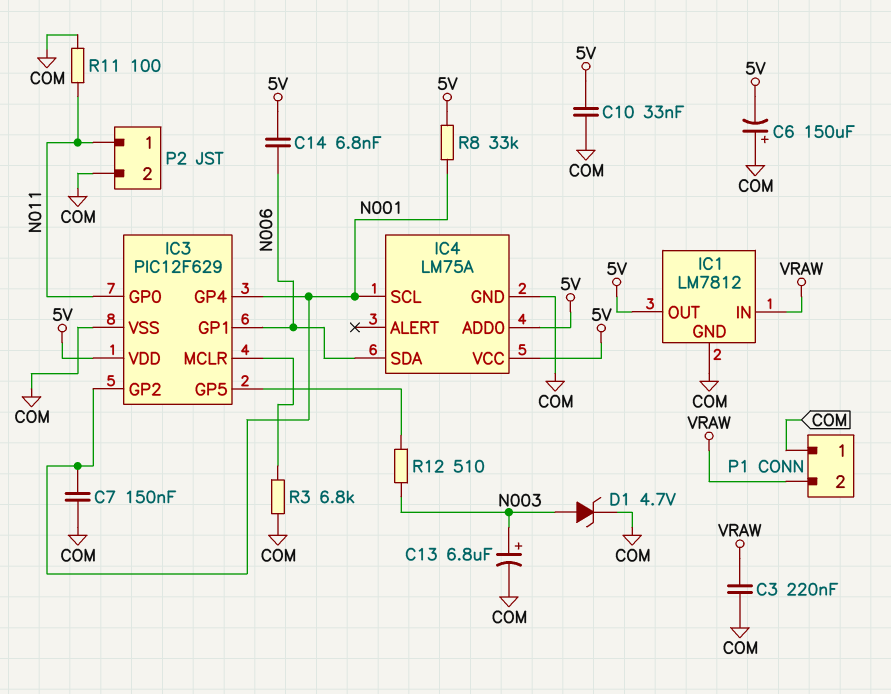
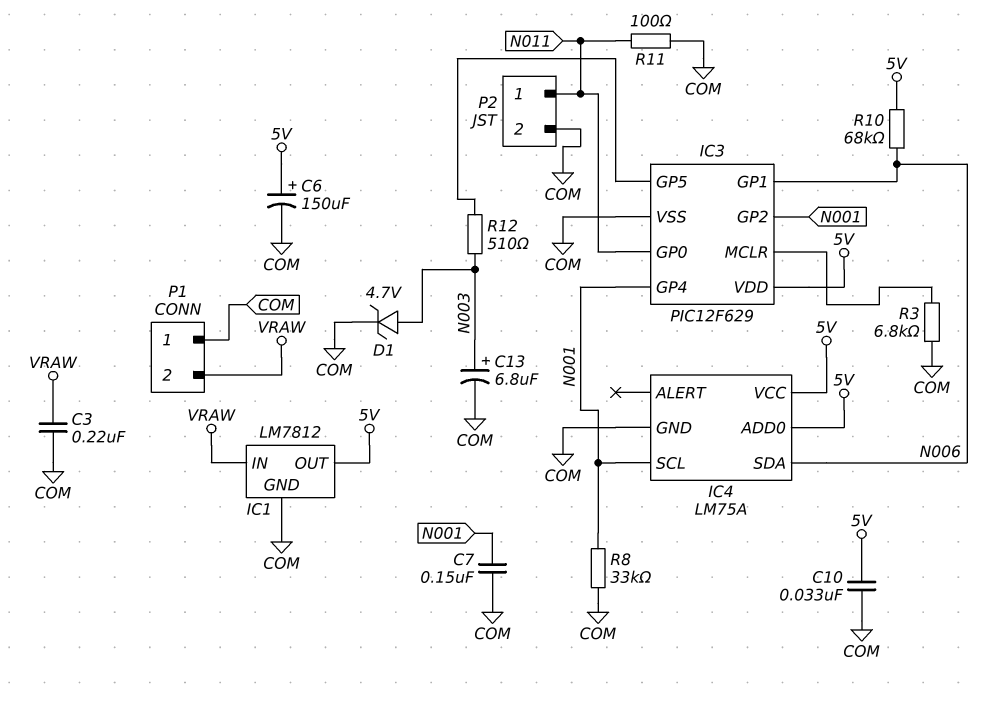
C6: 150uF (plus COM, minus 5V) -> 150uF (plus 5V, minus COM)
C14: 6.8nF (5V, N006) -> none
R8: 33k (5V, N001) -> 33k (COM, N001)
R10: none -> 68k (5V, N006)

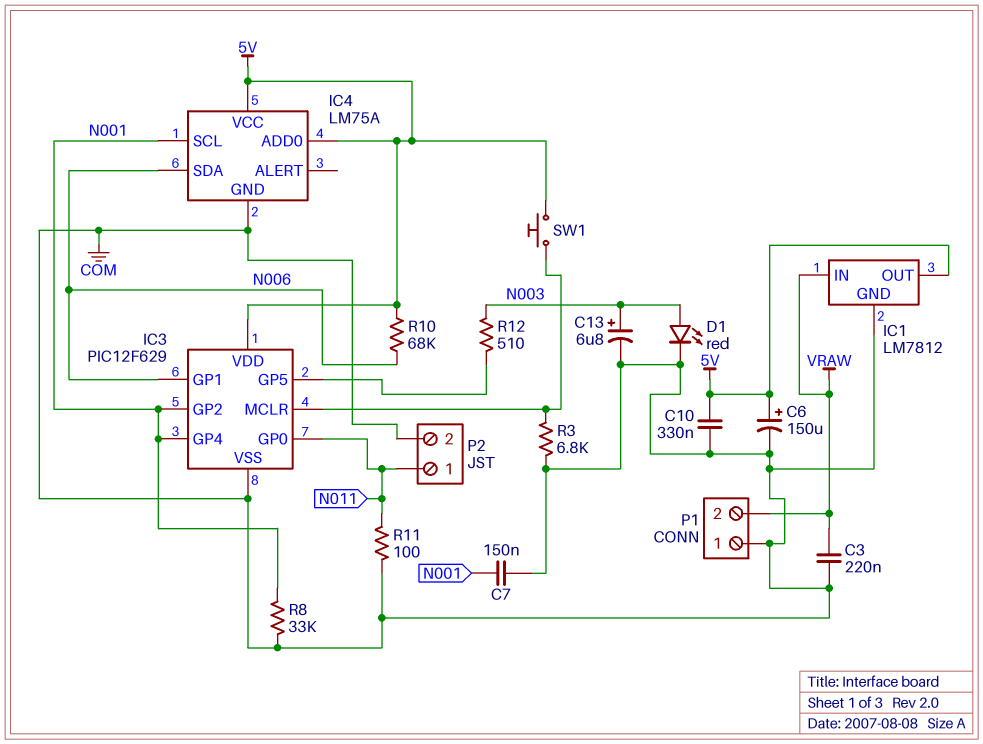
C10: 33nF (5V, COM) -> 330nF (5V, COM)
D1: zener 4.7V (A N003, K COM) -> LED red (A N003, K COM)
SW1: none -> button (5V, IC3/MCLR)

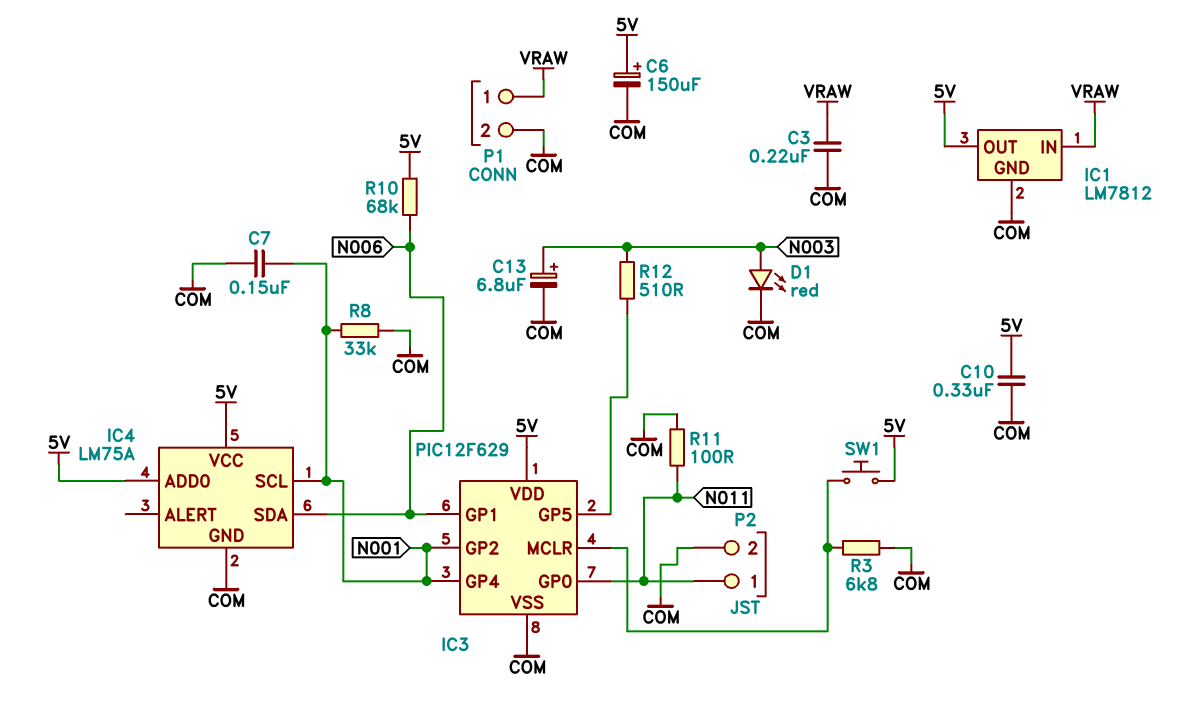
P1 pin 1: COM -> VRAW
P1 pin 2: VRAW -> COM

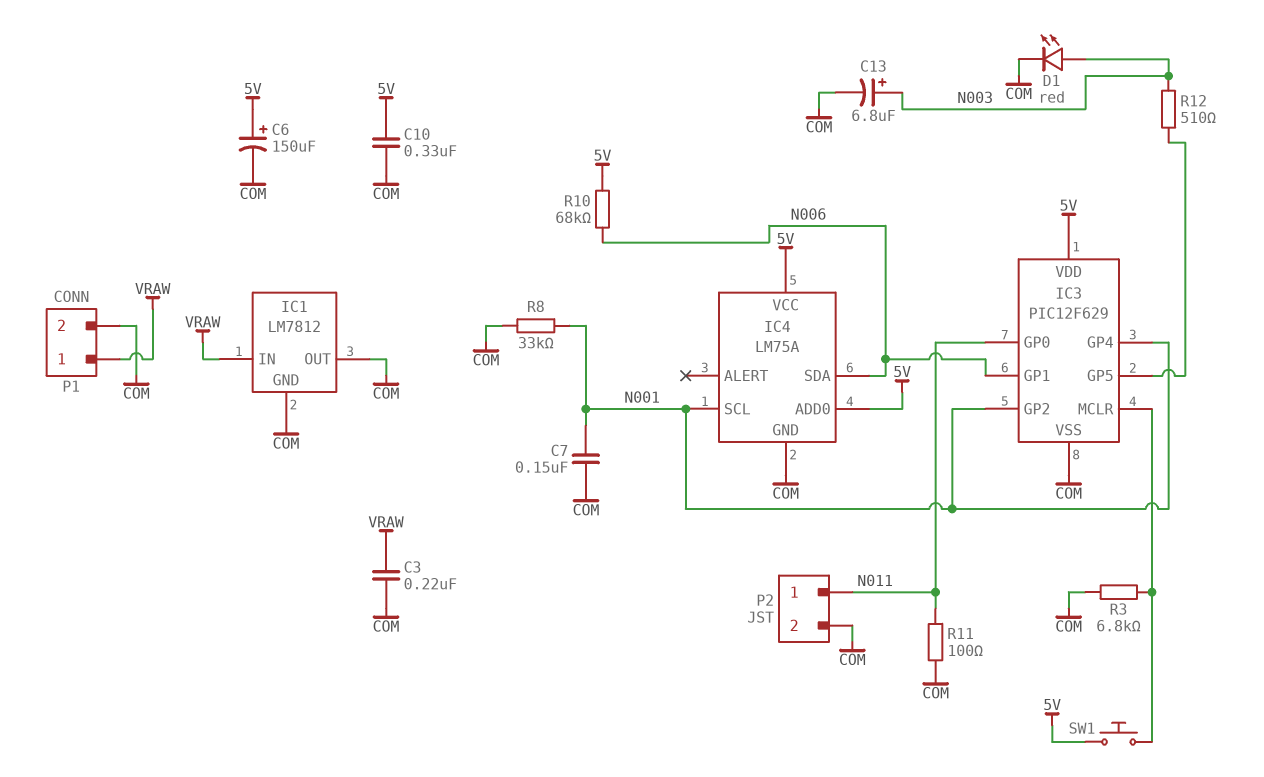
IC1 pin OUT: 5V -> COM

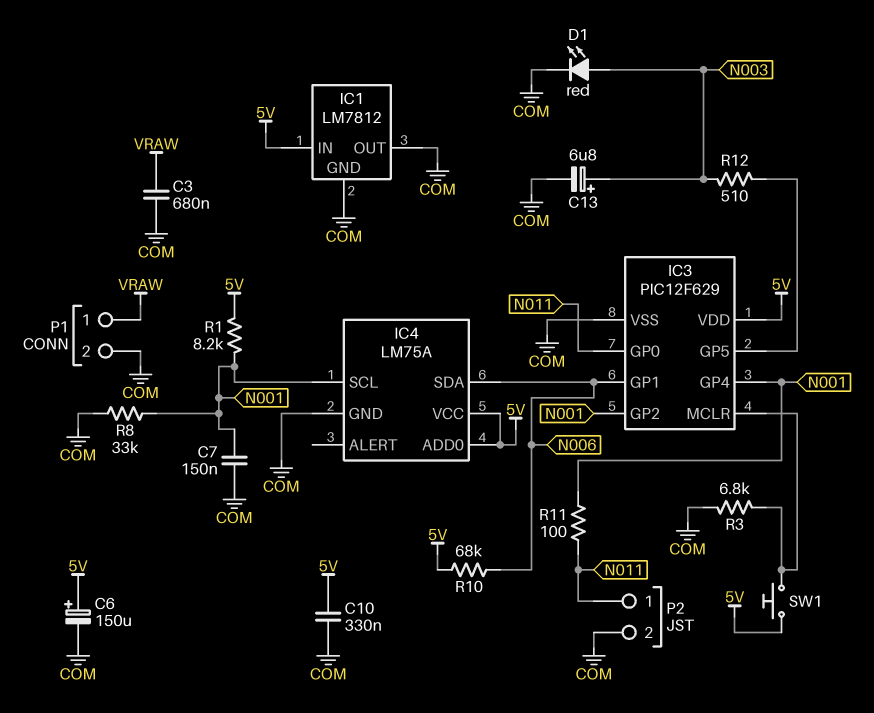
C3: 220nF (COM, VRAW) -> 680nF (COM, VRAW)
IC1 pin IN: VRAW -> 5V
R1: none -> 8.2k (5V, N001)
R11: 100 (COM, N011) -> 100 (N001, N011)

